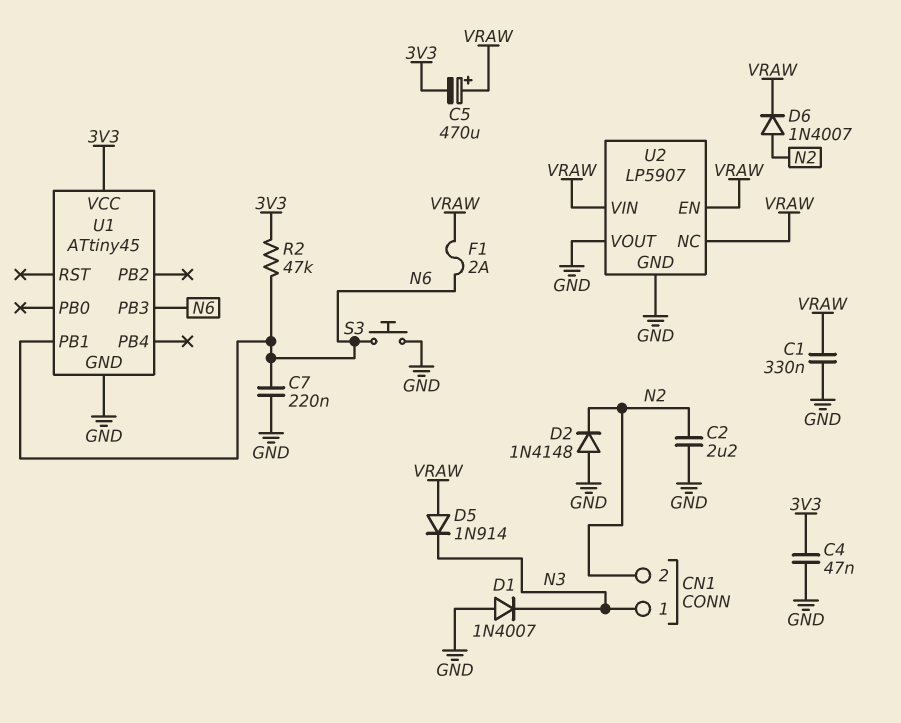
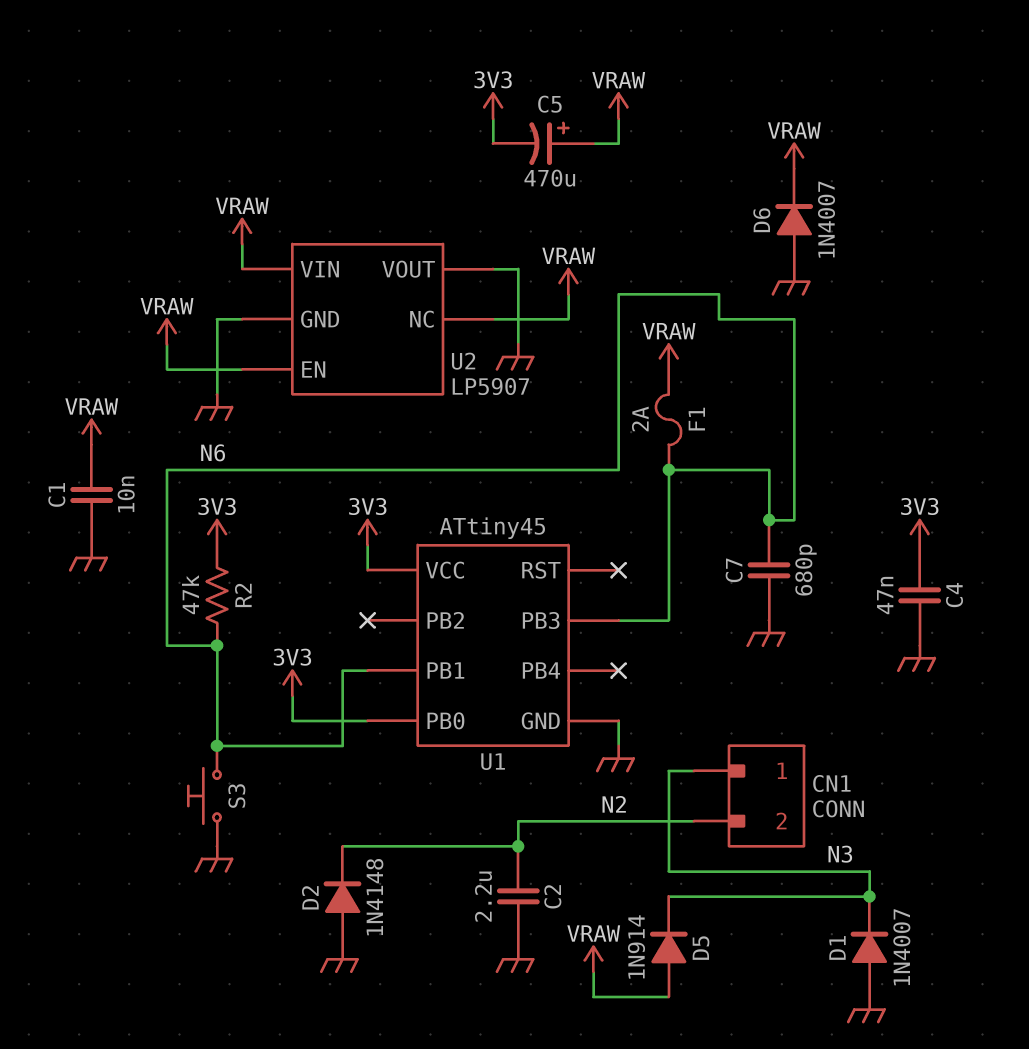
C1: 330nF (GND, VRAW) -> 10nF (GND, VRAW)
C7: 220nF (GND, N6) -> 680pF (GND, N6)
D6: diode 1N4007 (A N2, K VRAW) -> diode 1N4007 (A GND, K VRAW)
U1 pin PB0: none -> 3V3

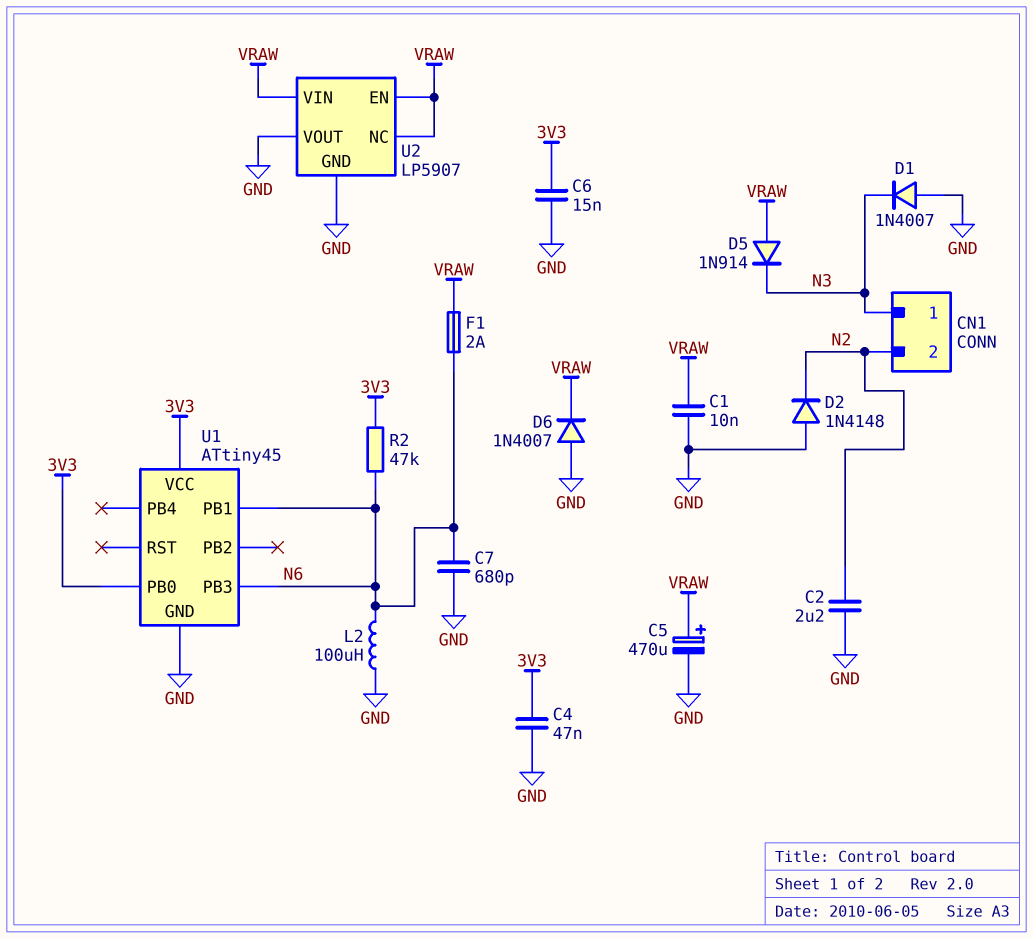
C5: 470uF (plus VRAW, minus 3V3) -> 470uF (plus VRAW, minus GND)
C6: none -> 15nF (3V3, GND)
L2: none -> 100uH (GND, N6)
S3: button (GND, N6) -> none

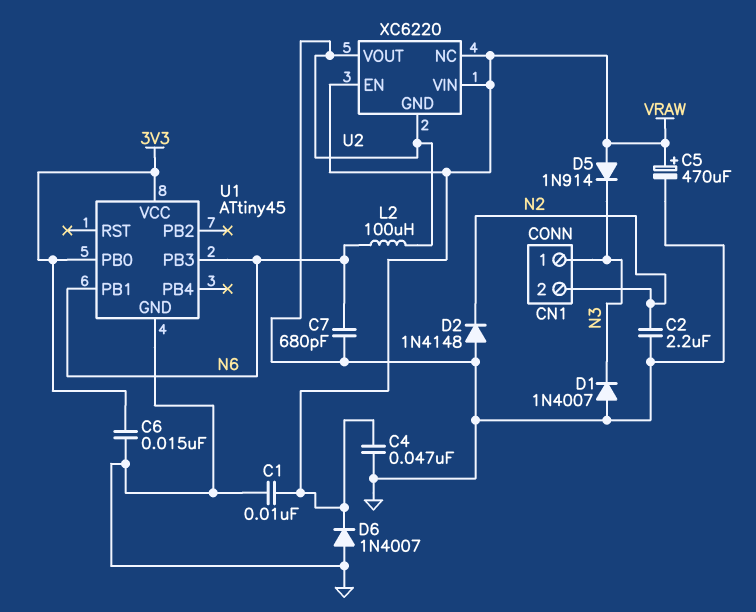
C4: 47nF (3V3, GND) -> 47nF (GND, VRAW)
F1: 2A (N6, VRAW) -> none
R2: 47k (3V3, N6) -> none
U2: LP5907 -> XC6220

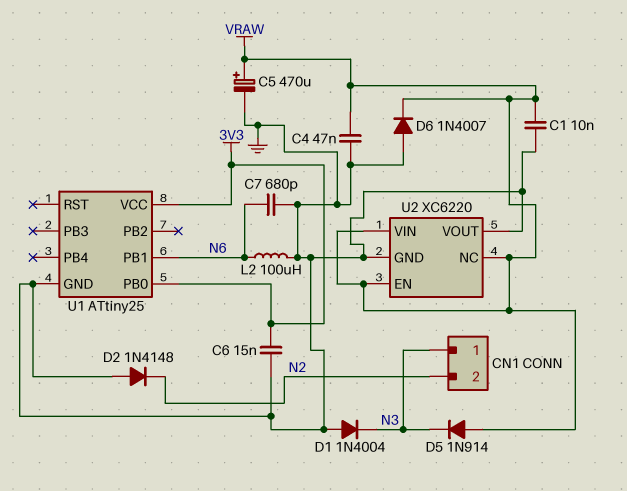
C2: 2.2uF (GND, N2) -> none
D1: diode 1N4007 (A GND, K N3) -> diode 1N4004 (A GND, K N3)
U1: ATtiny45 -> ATtiny25
U1 pin PB3: N6 -> none

